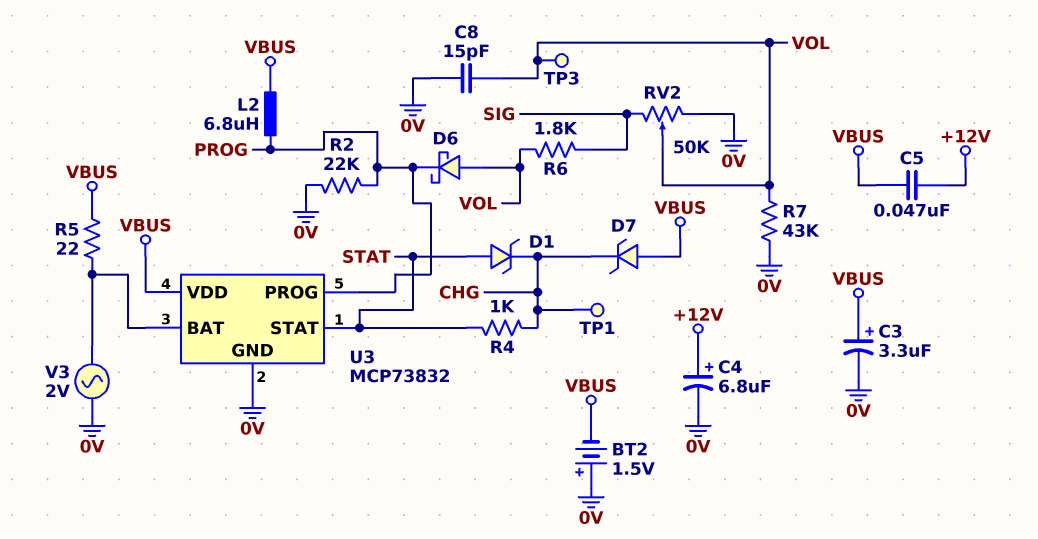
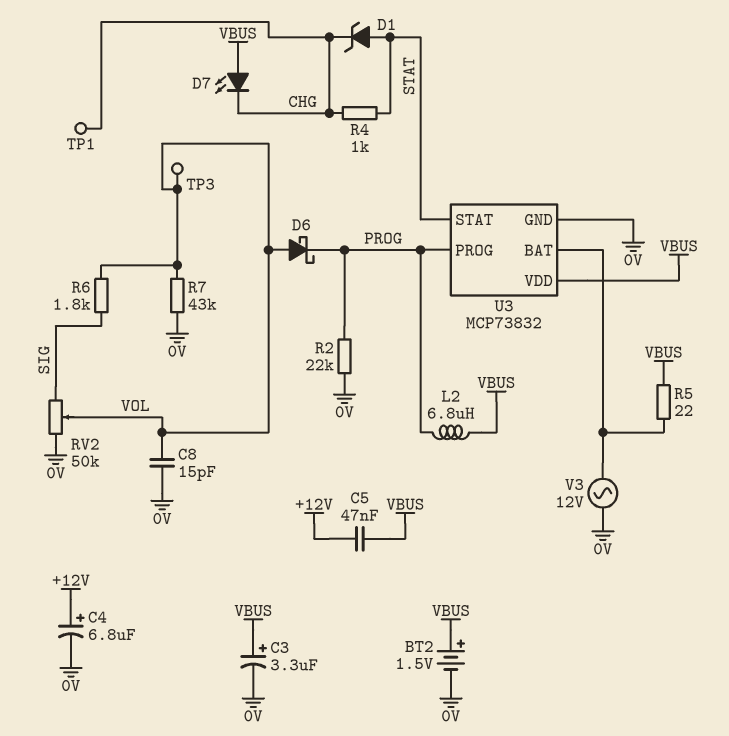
BT2: 1.5V (plus 0V, minus VBUS) -> 1.5V (plus VBUS, minus 0V)
D7: zener (A VBUS, K CHG) -> LED (A VBUS, K CHG)
V3: AC 2V (0V, U3/BAT) -> AC 12V (0V, U3/BAT)

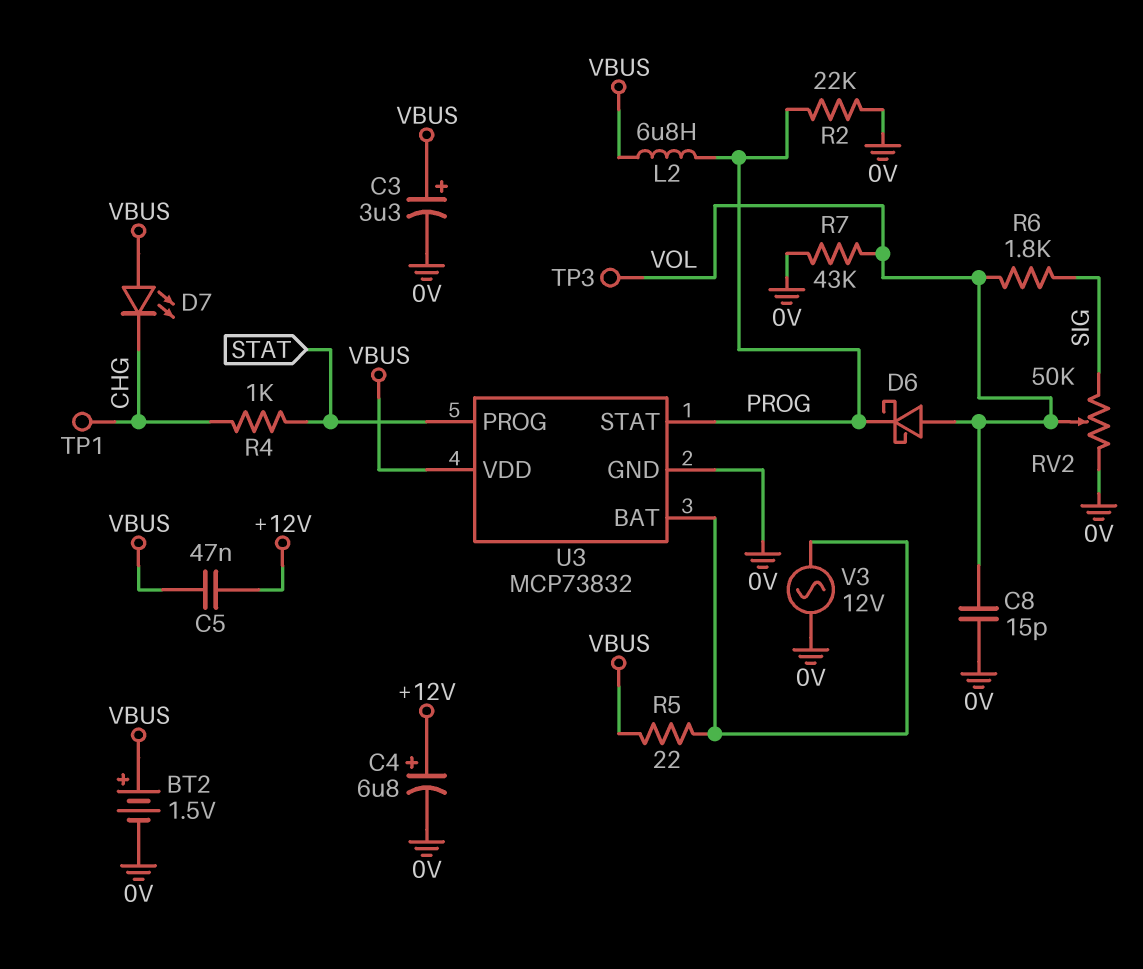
D1: zener (A STAT, K CHG) -> none
U3 pin PROG: PROG -> STAT
U3 pin STAT: STAT -> PROG

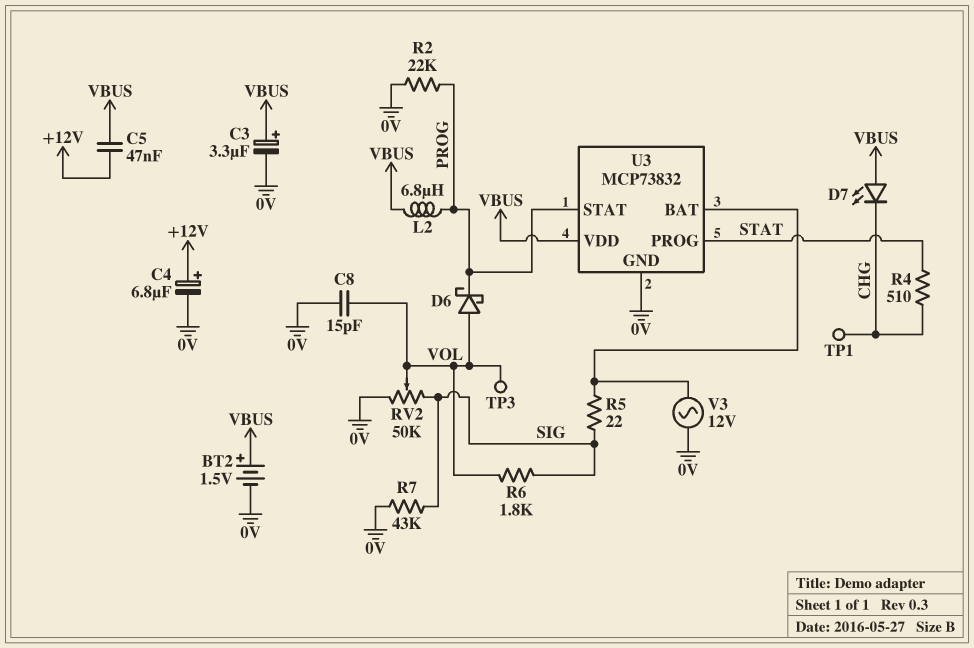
R4: 1k (CHG, STAT) -> 510 (CHG, STAT)
R5: 22 (U3/BAT, VBUS) -> 22 (SIG, U3/BAT)
R7: 43k (0V, VOL) -> 43k (0V, SIG)

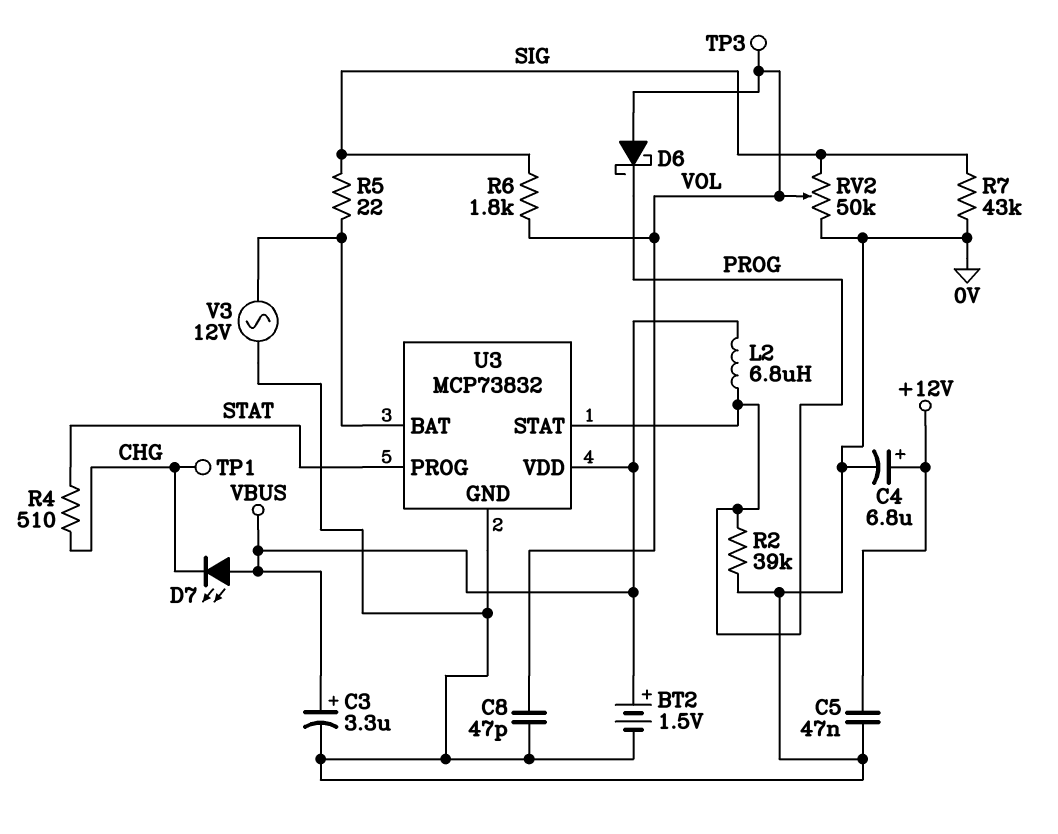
C5: 47nF (+12V, VBUS) -> 47nF (+12V, 0V)
C8: 15pF (0V, VOL) -> 47pF (0V, VOL)
R2: 22k (0V, PROG) -> 39k (0V, PROG)

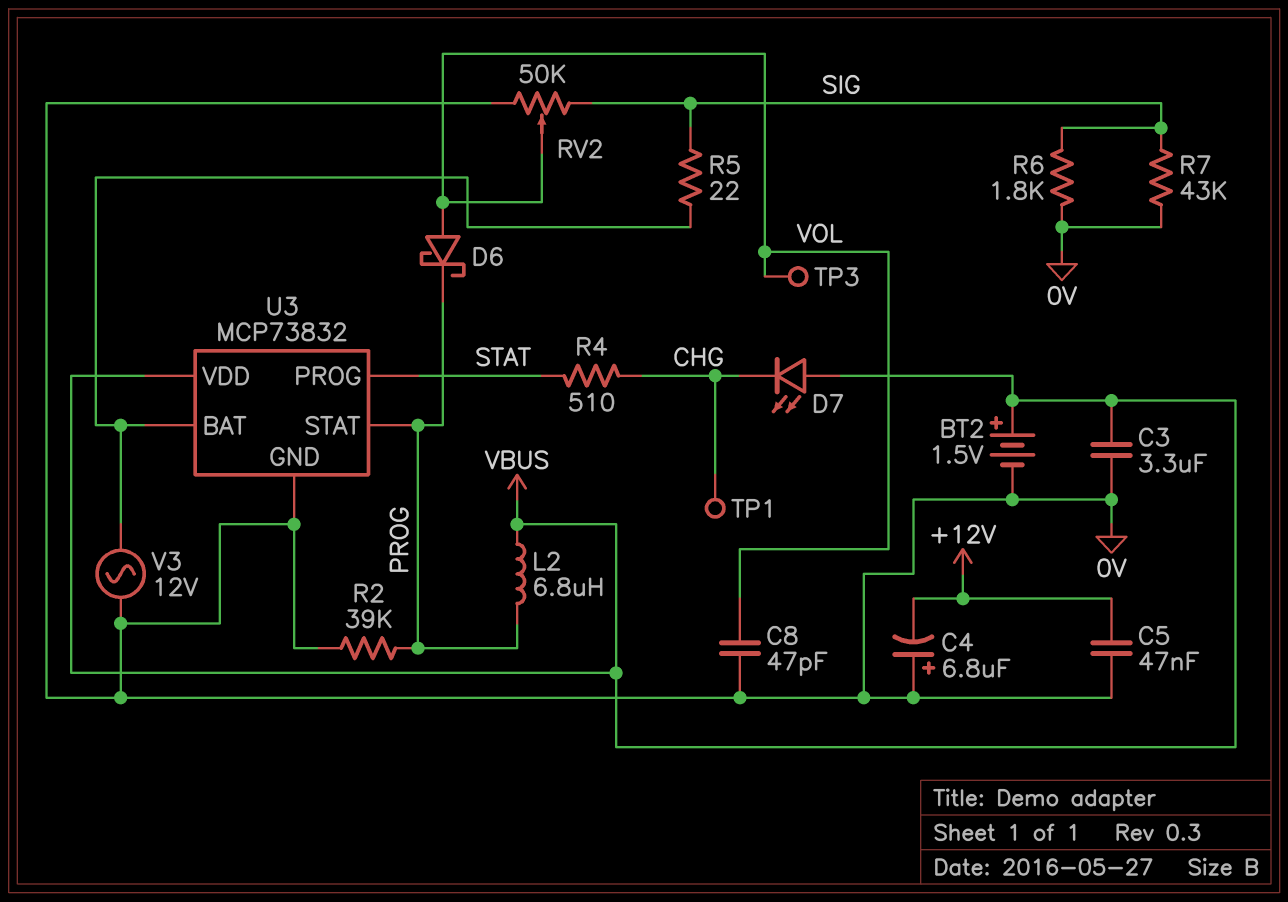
C3: 3.3uF (plus VBUS, minus 0V) -> 3.3uF (0V, VBUS)
C4: 6.8uF (plus +12V, minus 0V) -> 6.8uF (plus 0V, minus +12V)
R6: 1.8k (SIG, VOL) -> 1.8k (0V, SIG)

